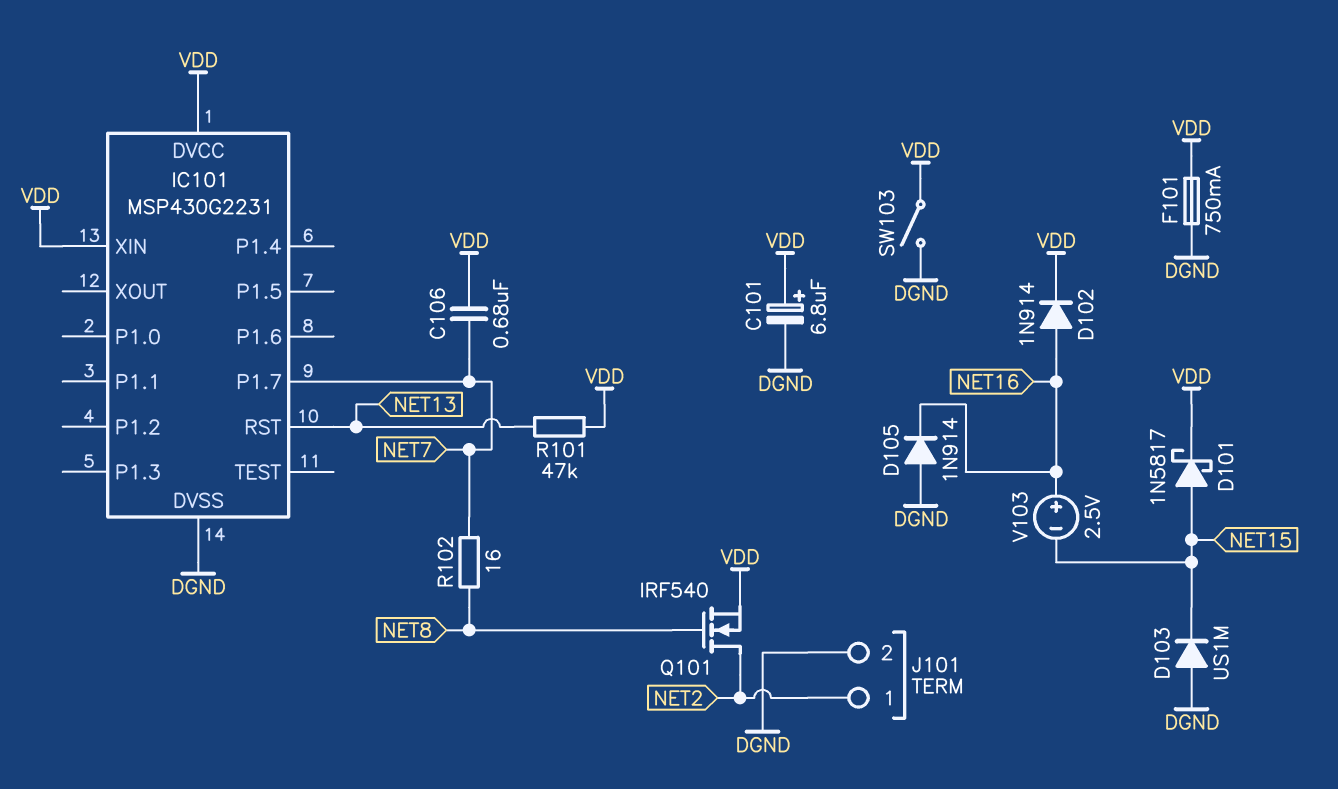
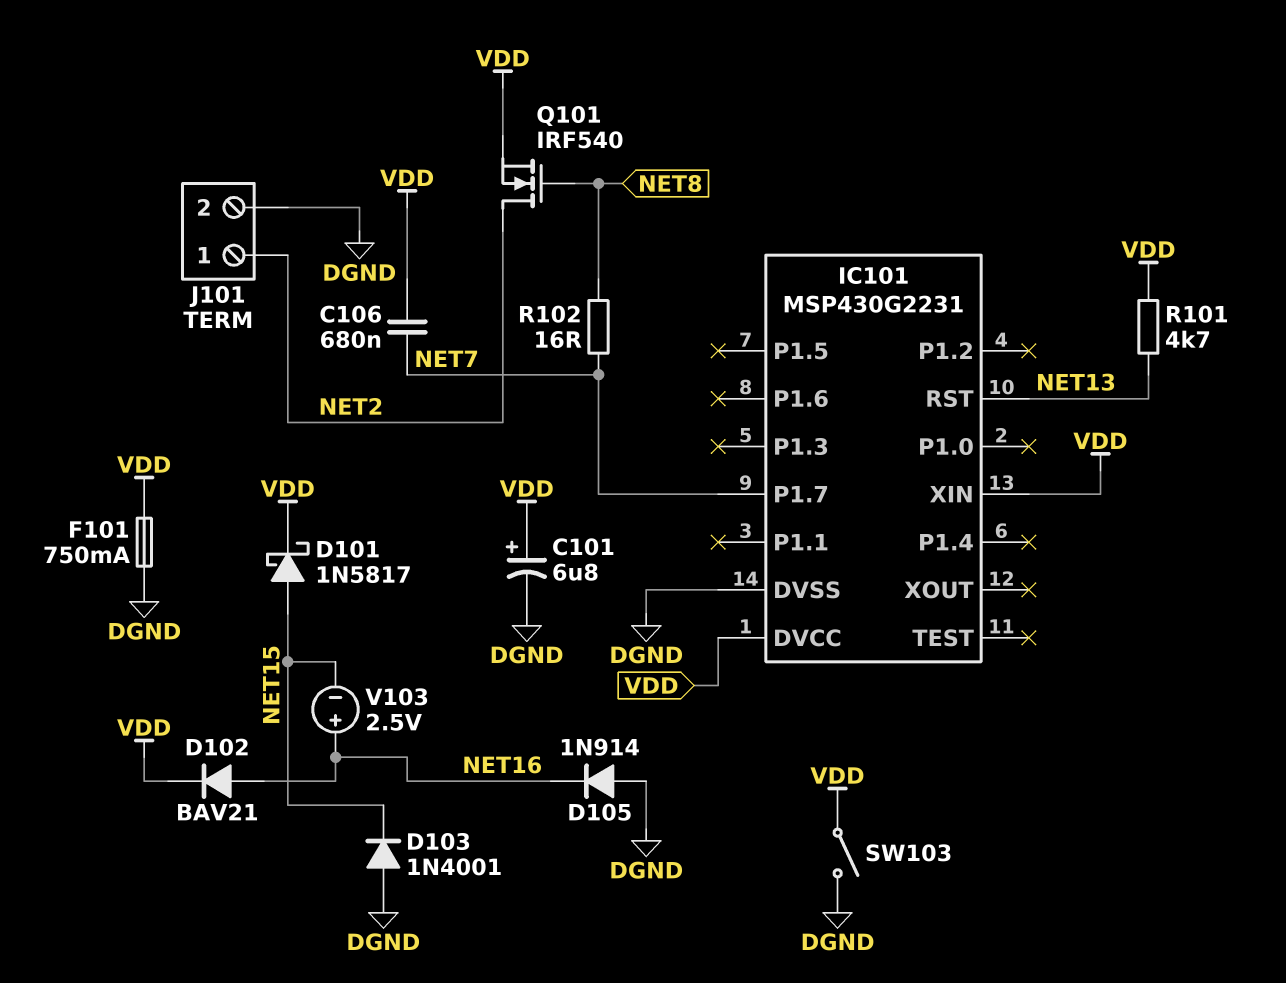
D102: diode 1N914 (A NET16, K VDD) -> diode BAV21 (A NET16, K VDD)
D103: diode US1M (A DGND, K NET15) -> diode 1N4001 (A DGND, K NET15)
R101: 47k (NET13, VDD) -> 4.7k (NET13, VDD)

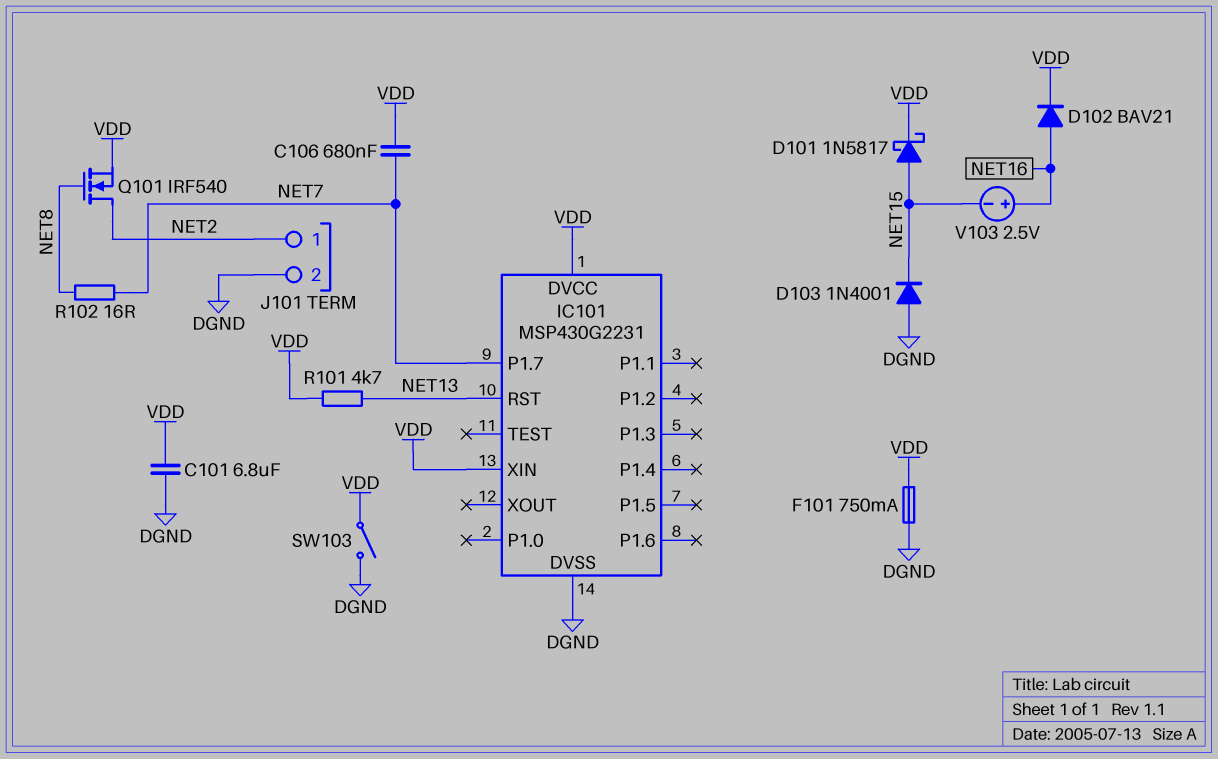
C101: 6.8uF (plus VDD, minus DGND) -> 6.8uF (DGND, VDD)
D105: diode 1N914 (A DGND, K NET16) -> none

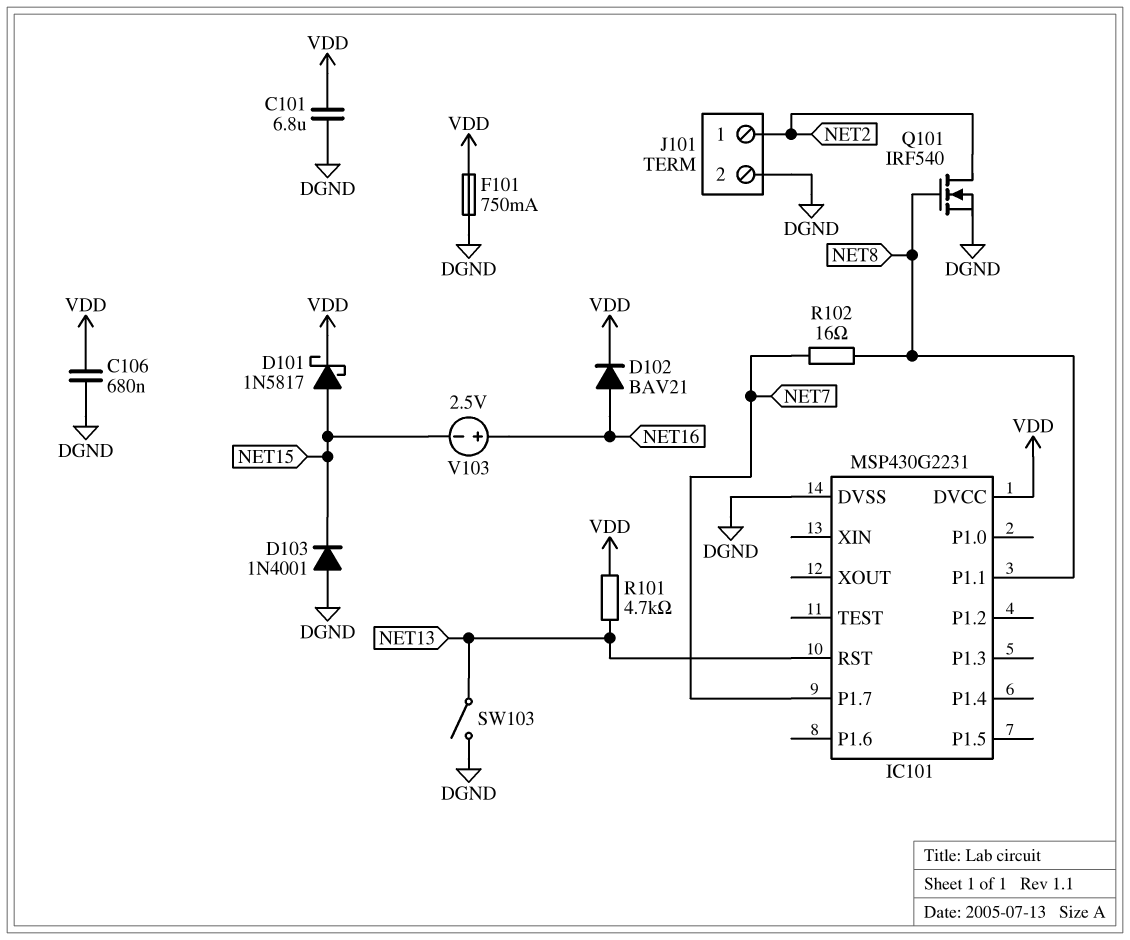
C106: 680nF (NET7, VDD) -> 680nF (DGND, VDD)
IC101 pin P1.1: none -> NET8
IC101 pin XIN: VDD -> none
Q101: NMOS IRF540 (G NET8, D NET2, S VDD) -> NMOS IRF540 (G NET8, D NET2, S DGND)
SW103: switch (DGND, VDD) -> switch (DGND, NET13)

